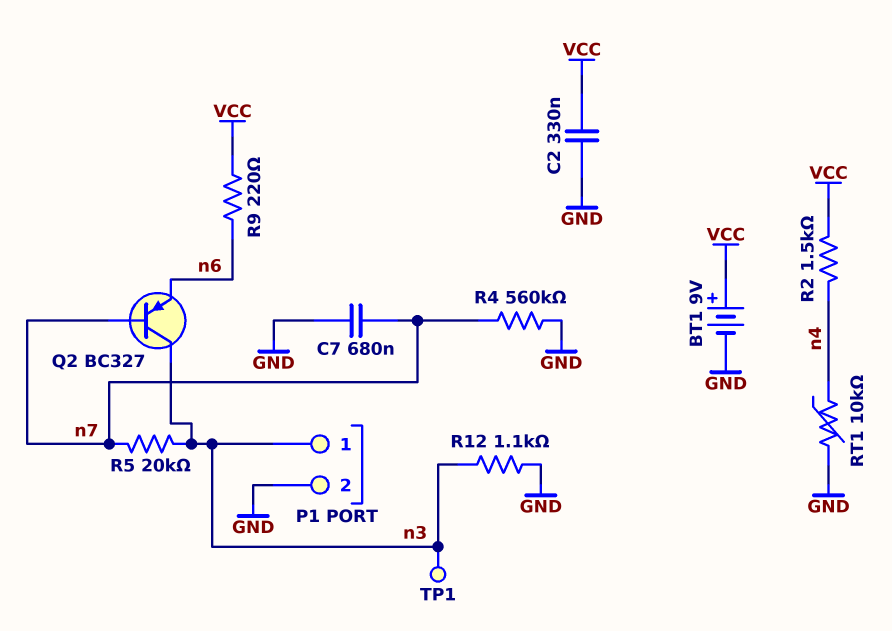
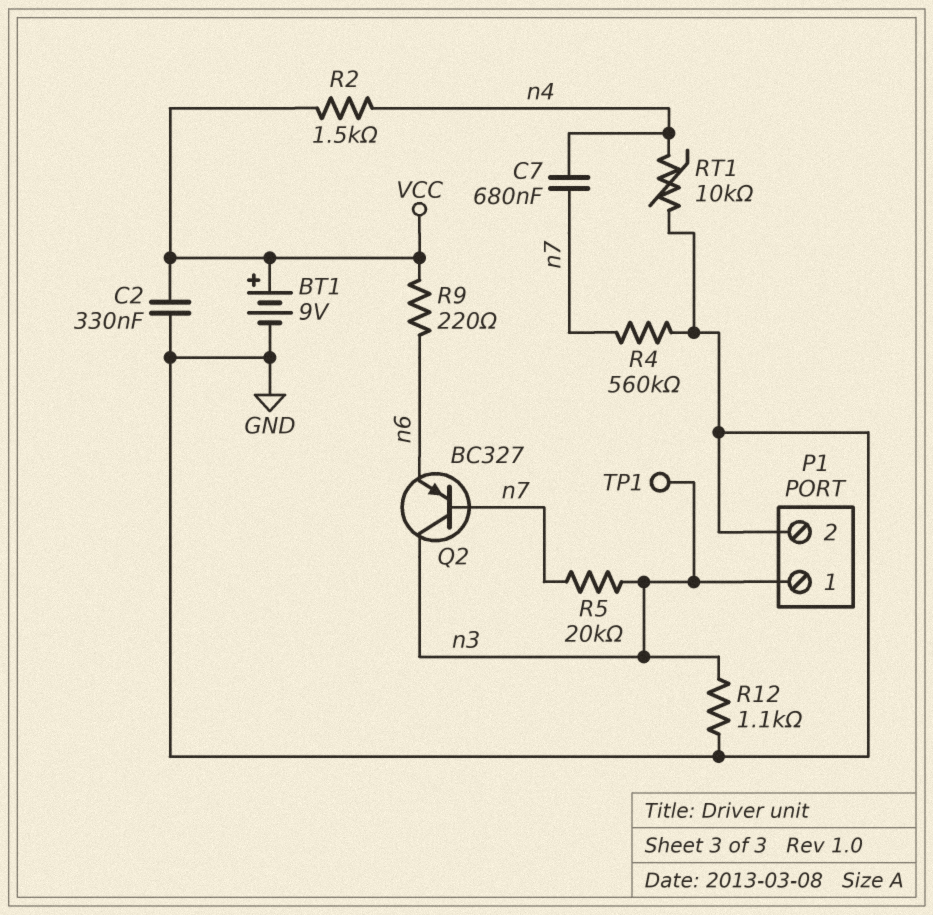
C7: 680nF (GND, n7) -> 680nF (n4, n7)

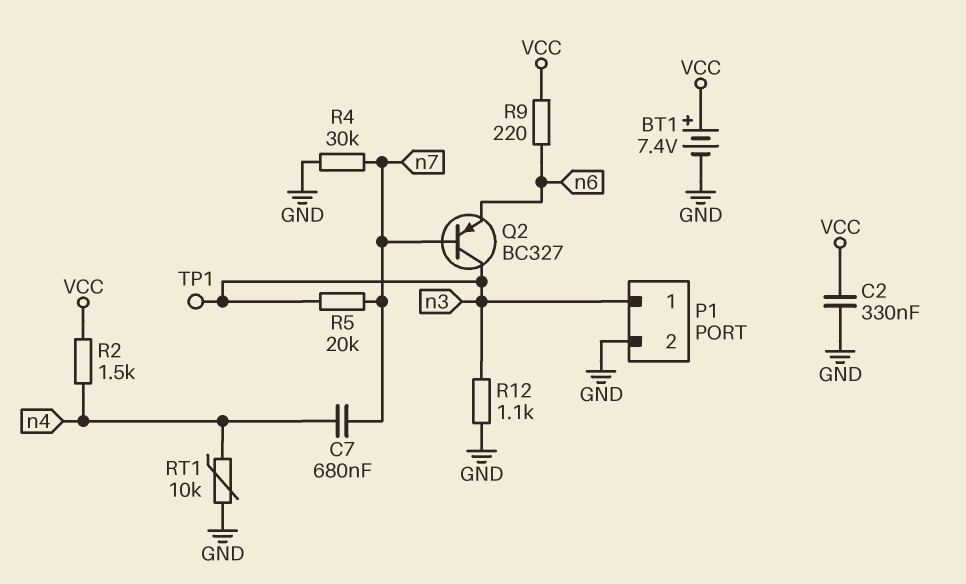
BT1: 9V (plus VCC, minus GND) -> 7.4V (plus VCC, minus GND)
R4: 560k (GND, n7) -> 30k (GND, n7)

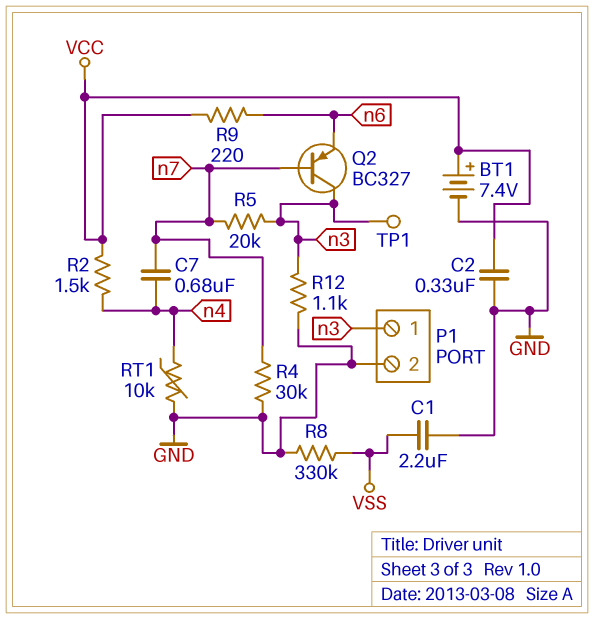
C1: none -> 2.2uF (GND, VSS)
R8: none -> 330k (GND, VSS)

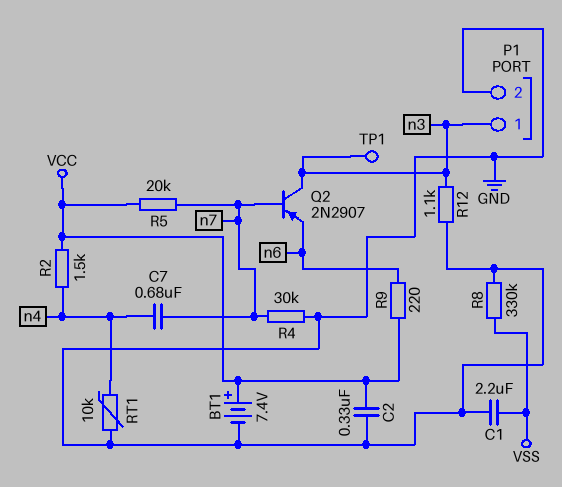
Q2: PNP BC327 (B n7, C n3, E n6) -> PNP 2N2907 (B n7, C n3, E n6)
R5: 20k (n3, n7) -> 20k (VCC, n7)

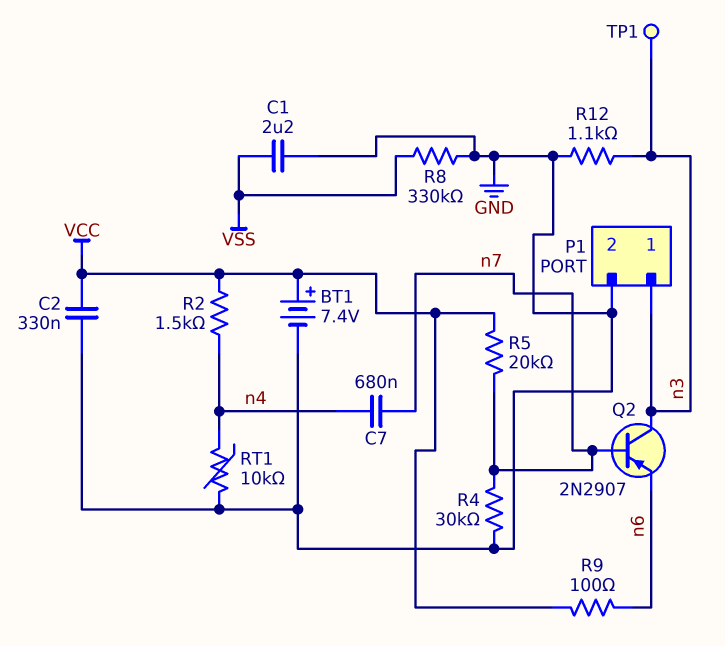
R9: 220 (VCC, n6) -> 100 (VCC, n6)

